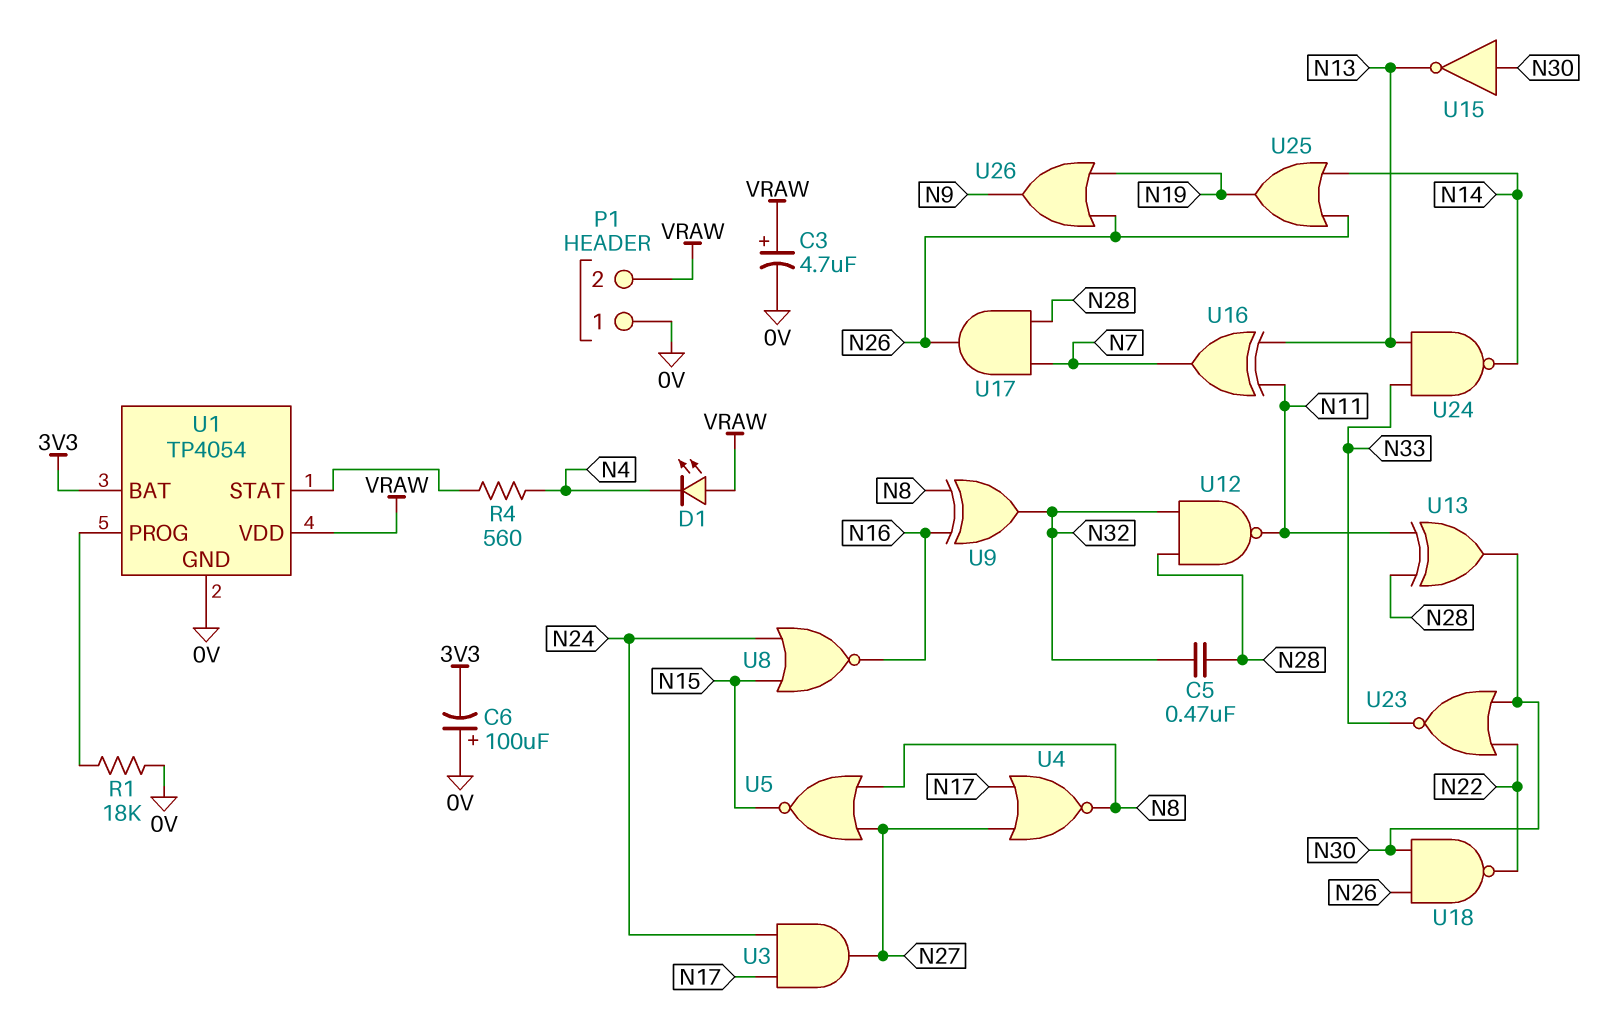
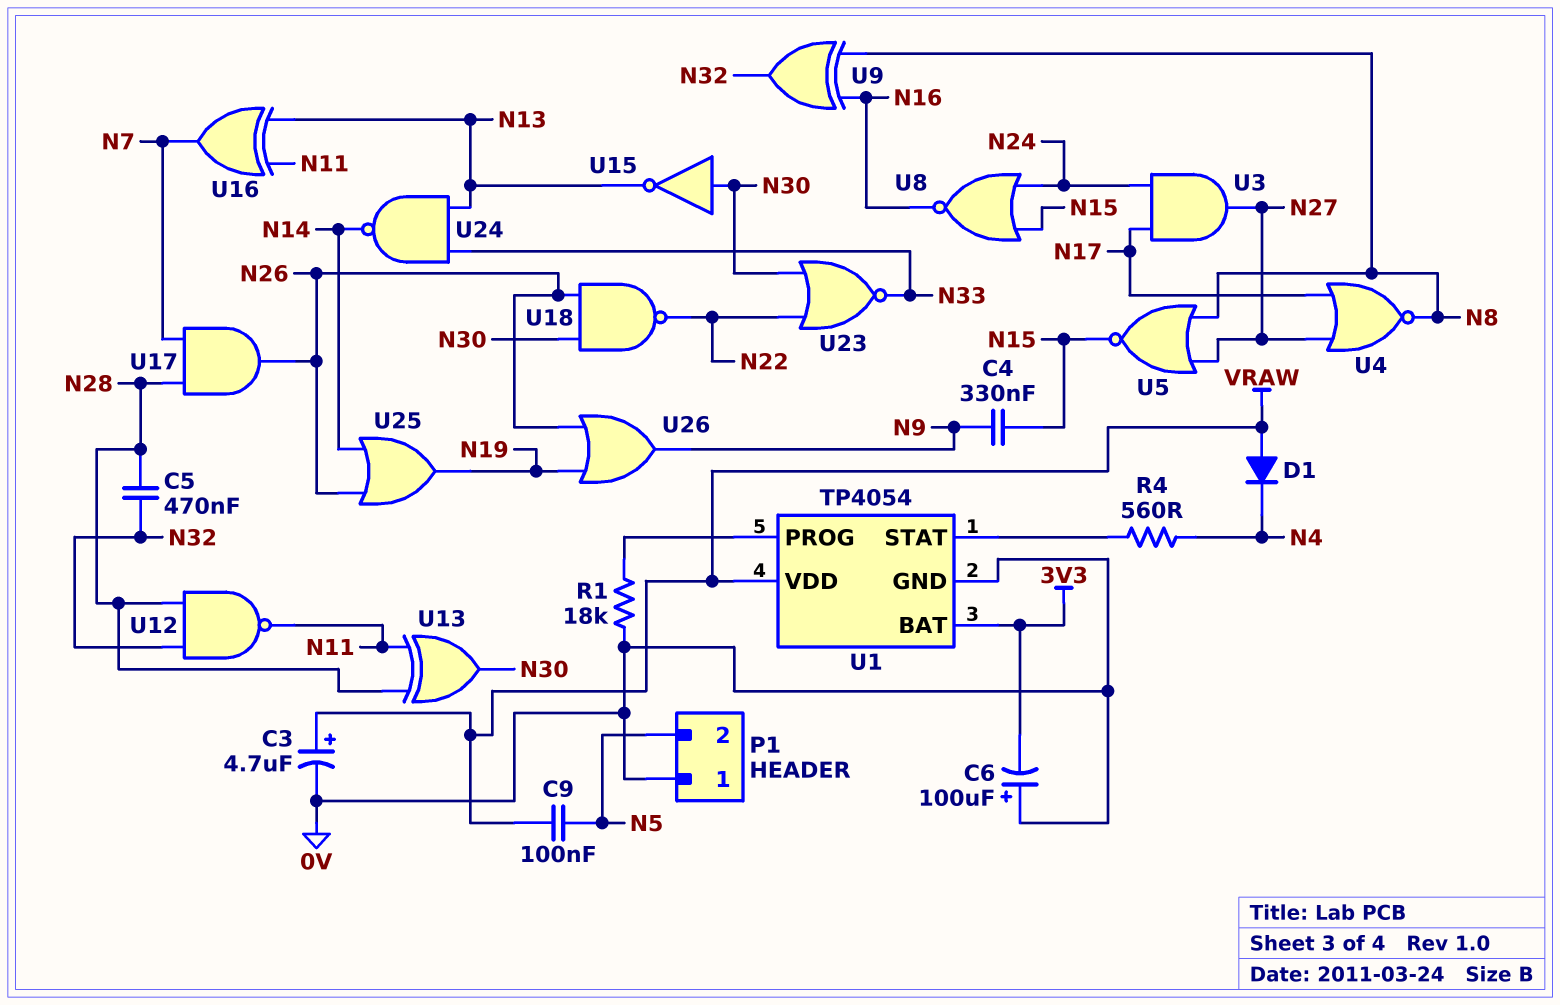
C4: none -> 330nF (N9, N15)
C9: none -> 100nF (N5, VRAW)
D1: LED (A VRAW, K N4) -> diode (A VRAW, K N4)
P1 pin 2: VRAW -> N5

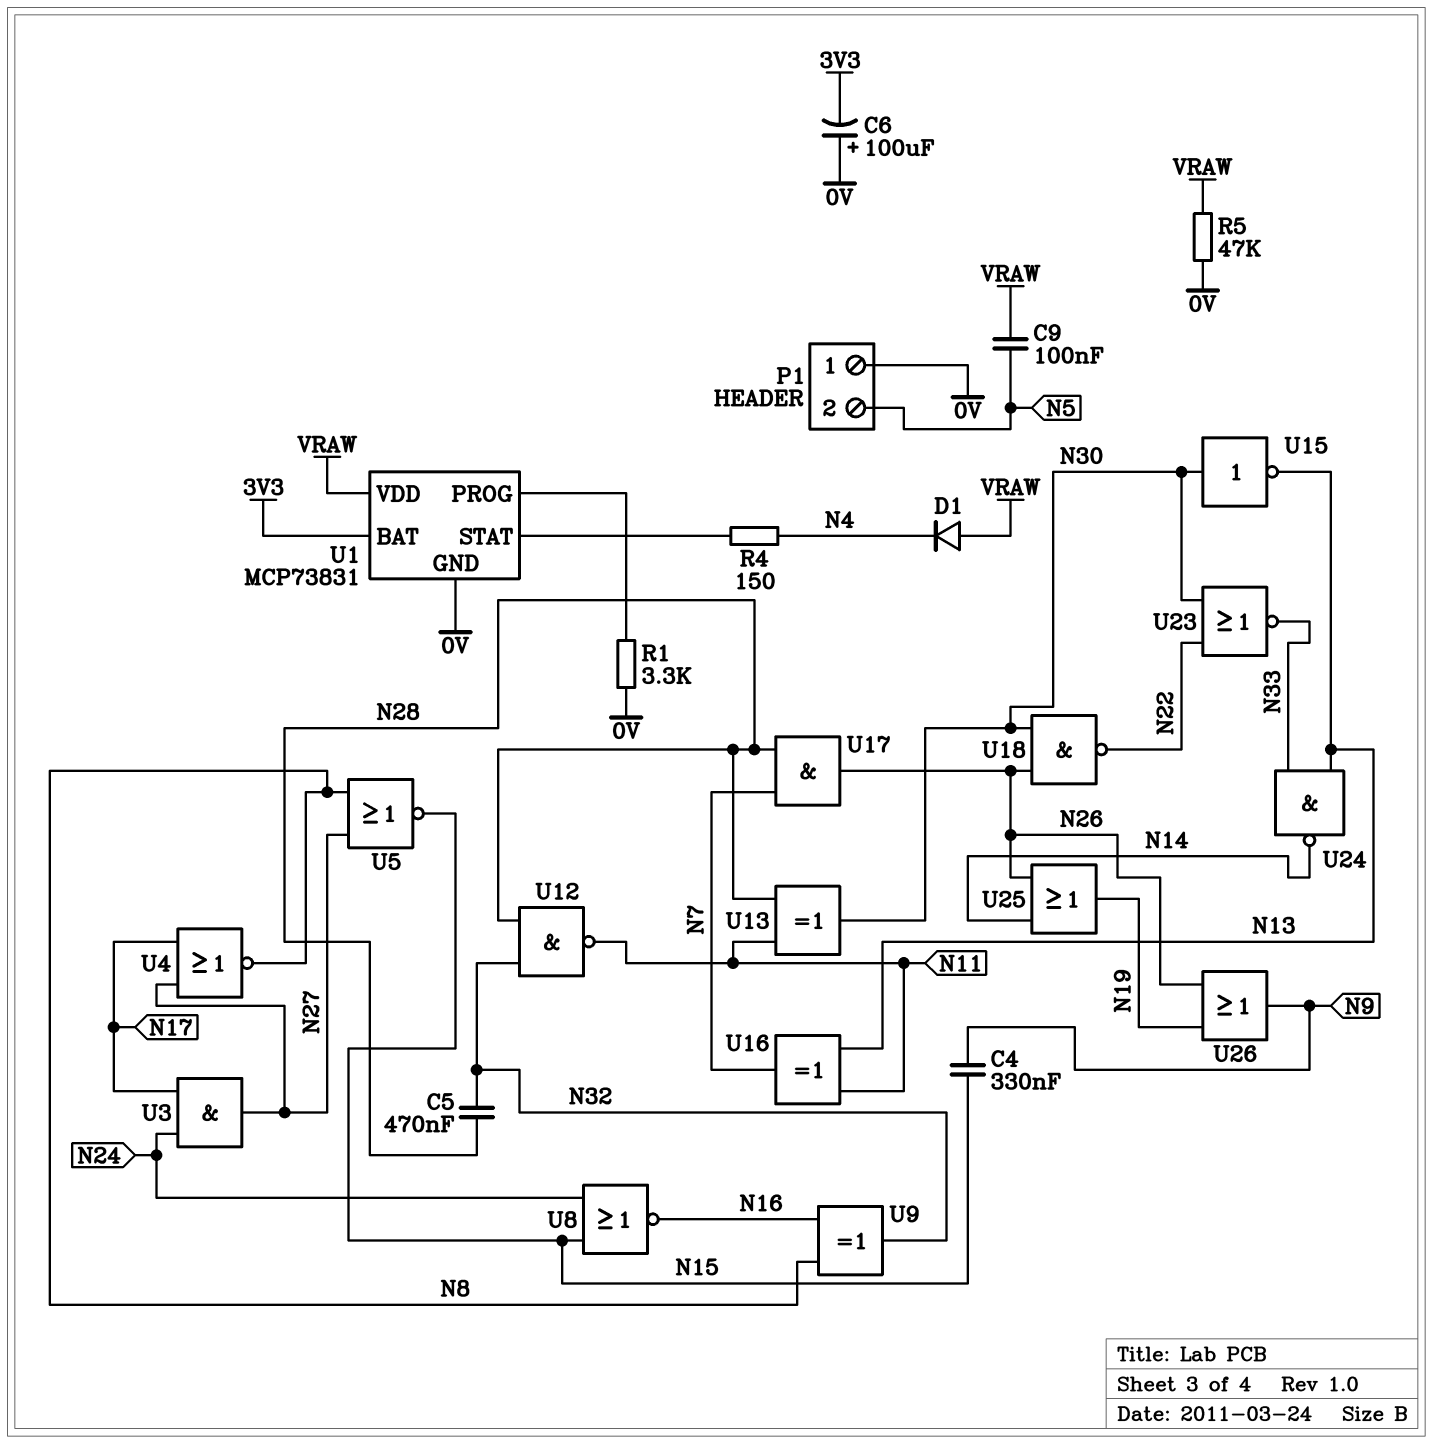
C3: 4.7uF (plus VRAW, minus 0V) -> none
R1: 18k (0V, U1/PROG) -> 3.3k (0V, U1/PROG)
R4: 560 (N4, U1/STAT) -> 150 (N4, U1/STAT)
R5: none -> 47k (0V, VRAW)
U1: TP4054 -> MCP73831

